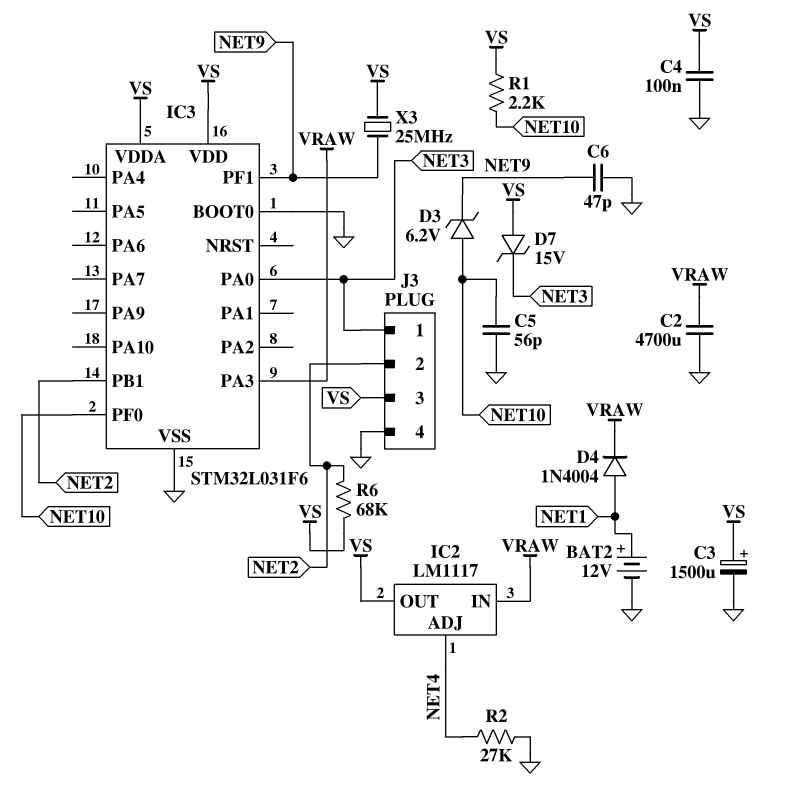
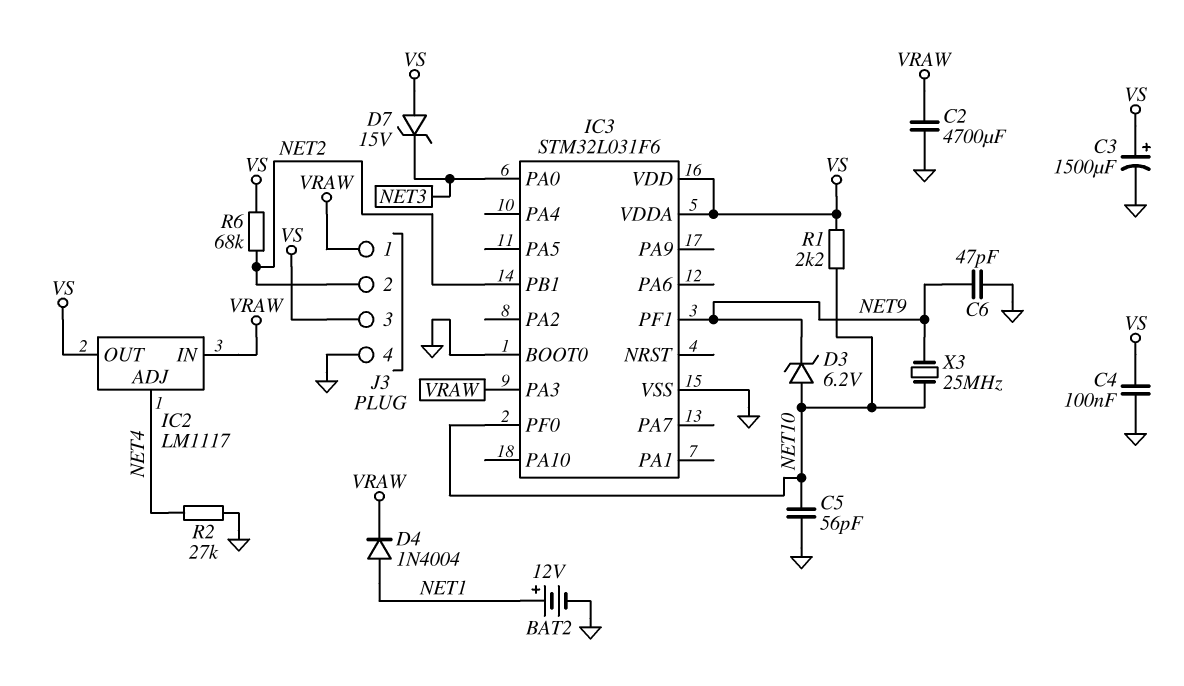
J3 pin 1: NET3 -> VRAW
X3: 25MHz (NET9, VS) -> 25MHz (NET9, NET10)

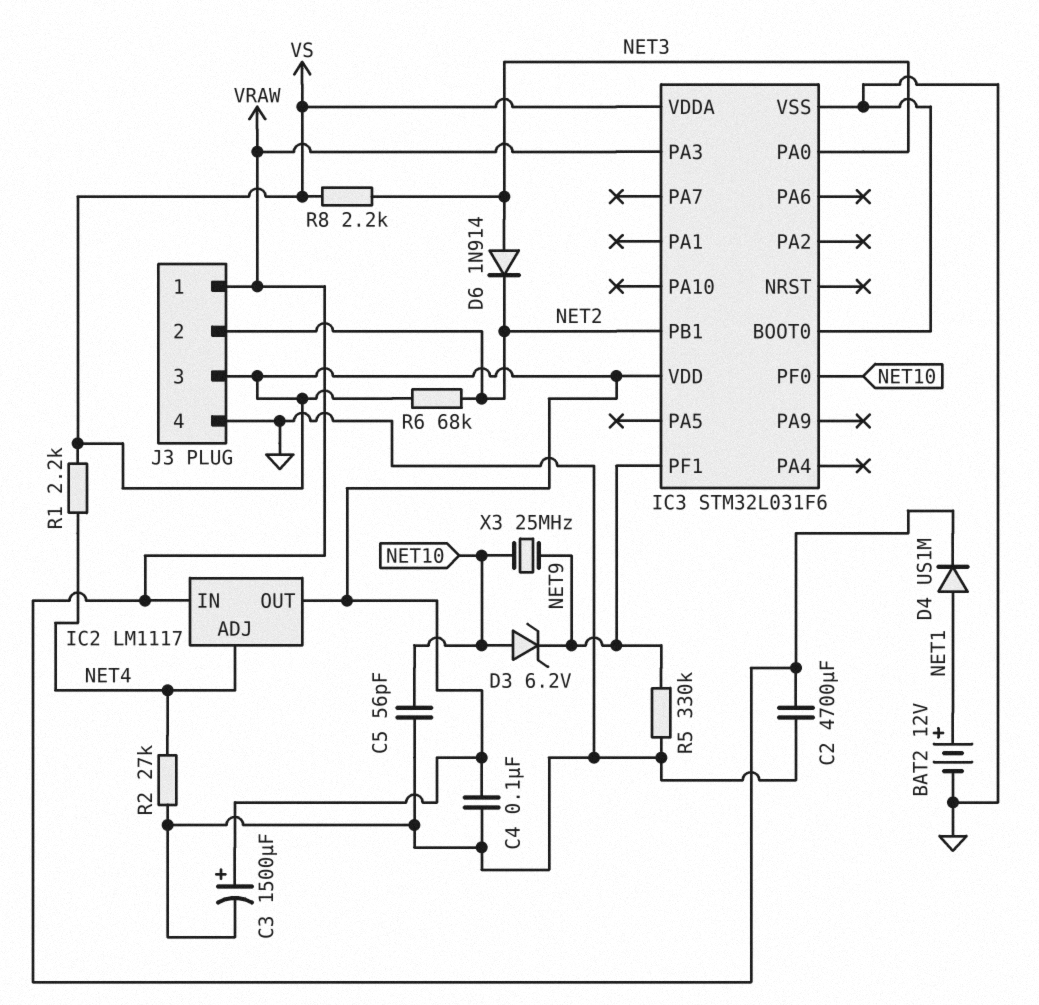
C6: 47pF (GND, NET9) -> none
D4: diode 1N4004 (A NET1, K VRAW) -> diode US1M (A NET1, K VRAW)
D6: none -> diode 1N914 (A NET3, K NET2)
D7: zener 15V (A VS, K NET3) -> none
R1: 2.2k (NET10, VS) -> 2.2k (NET4, VS)
R5: none -> 330k (GND, NET9)
R8: none -> 2.2k (NET3, VS)

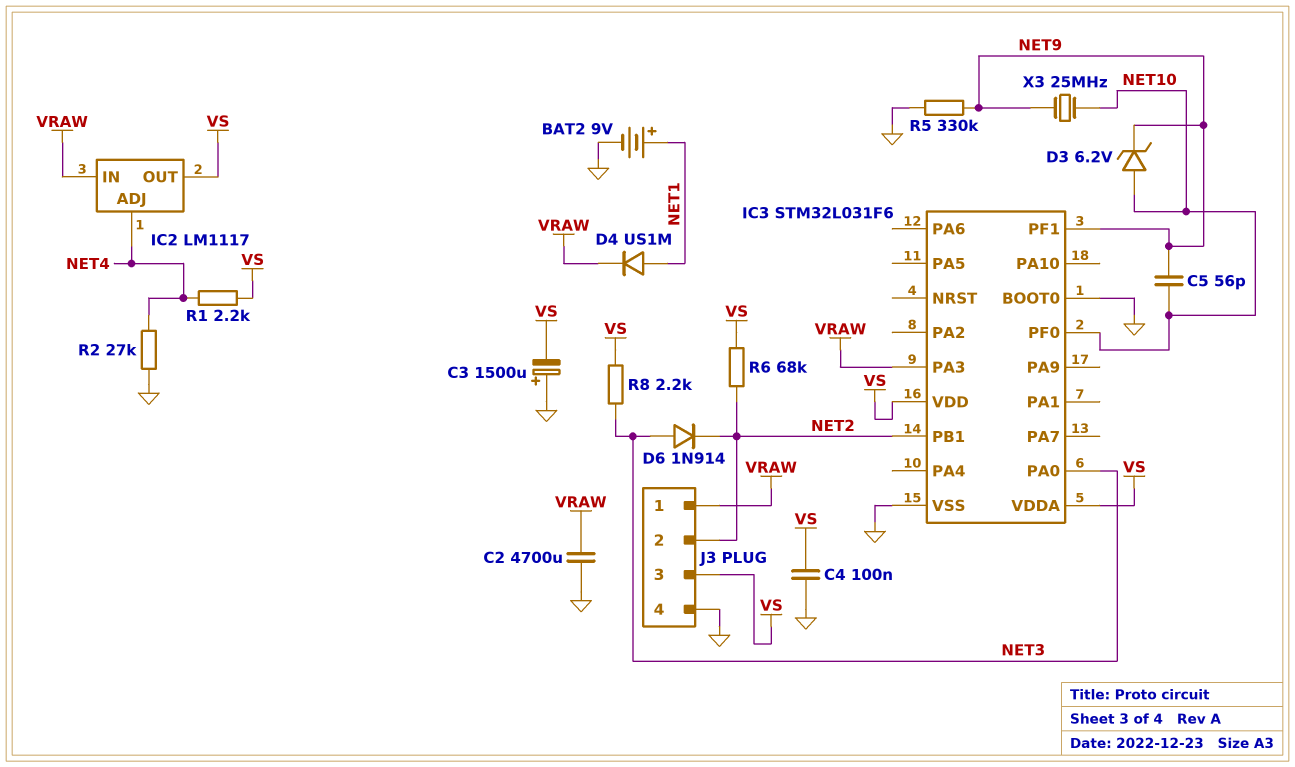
BAT2: 12V (plus NET1, minus GND) -> 9V (plus NET1, minus GND)
C3: 1500uF (plus VS, minus GND) -> 1500uF (plus GND, minus VS)
C5: 56pF (GND, NET10) -> 56pF (NET9, NET10)

